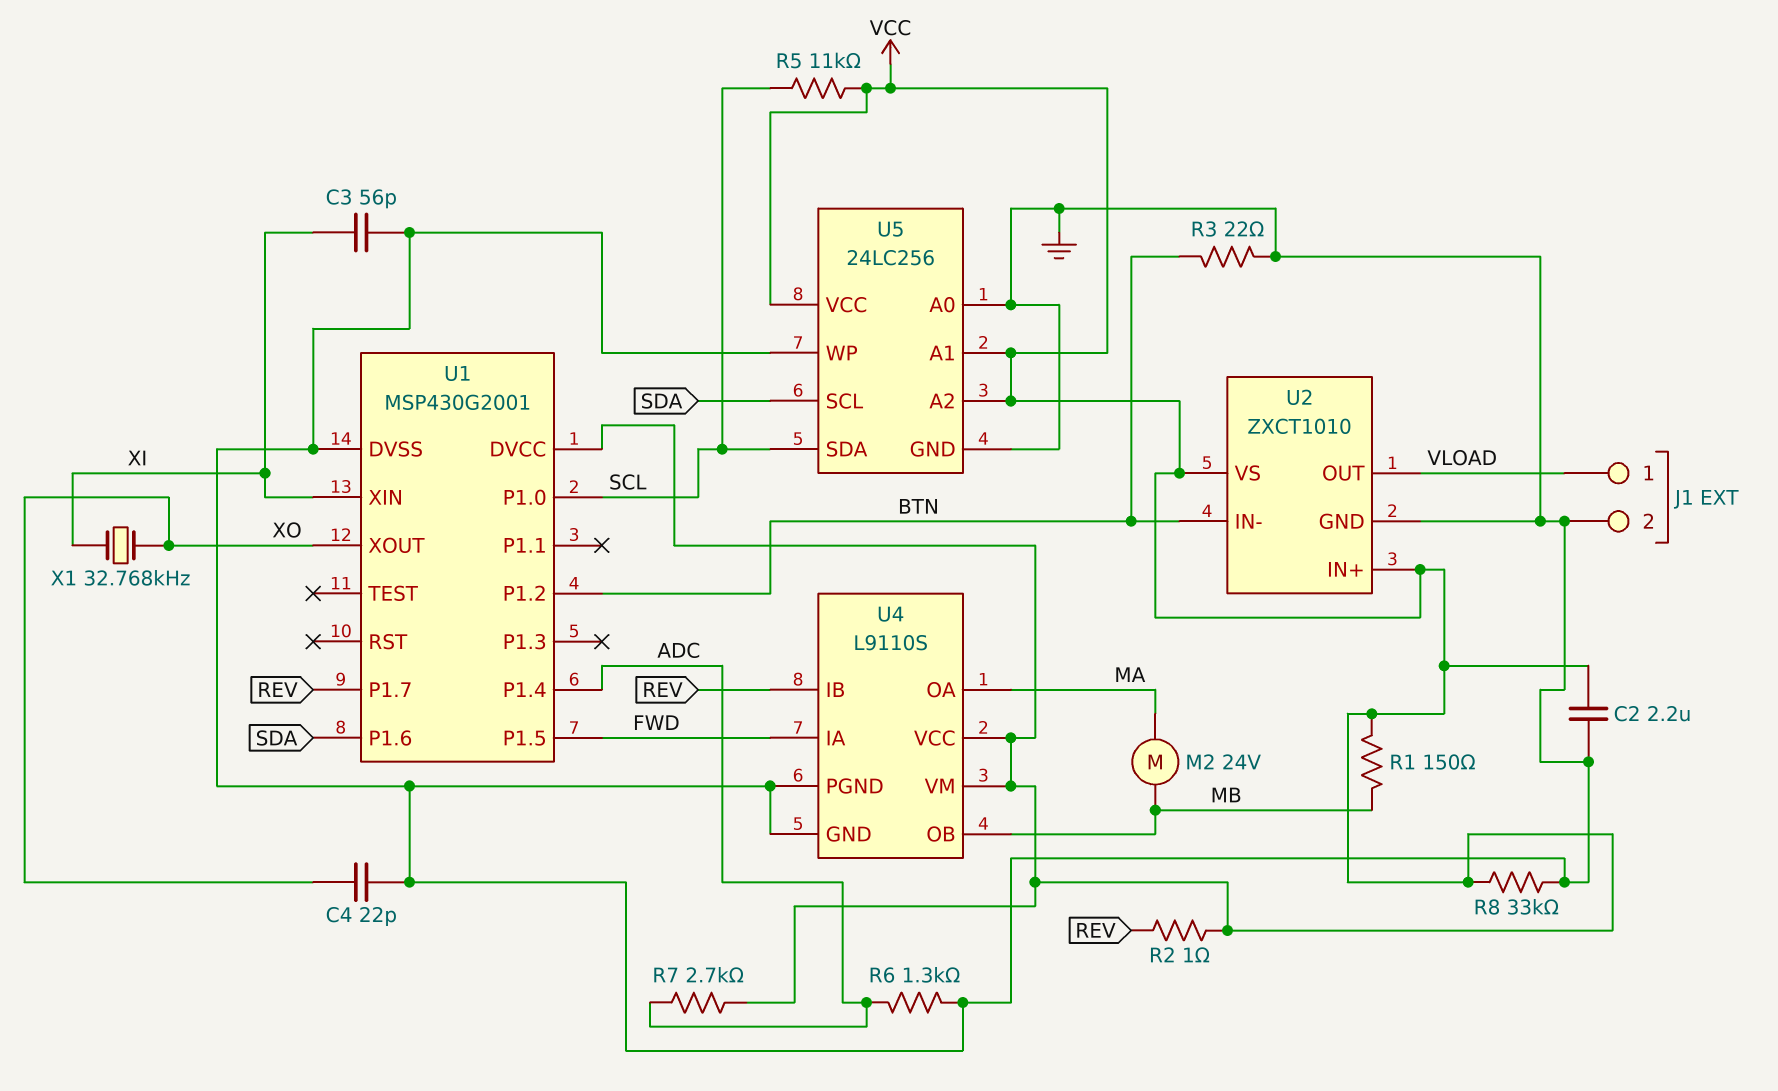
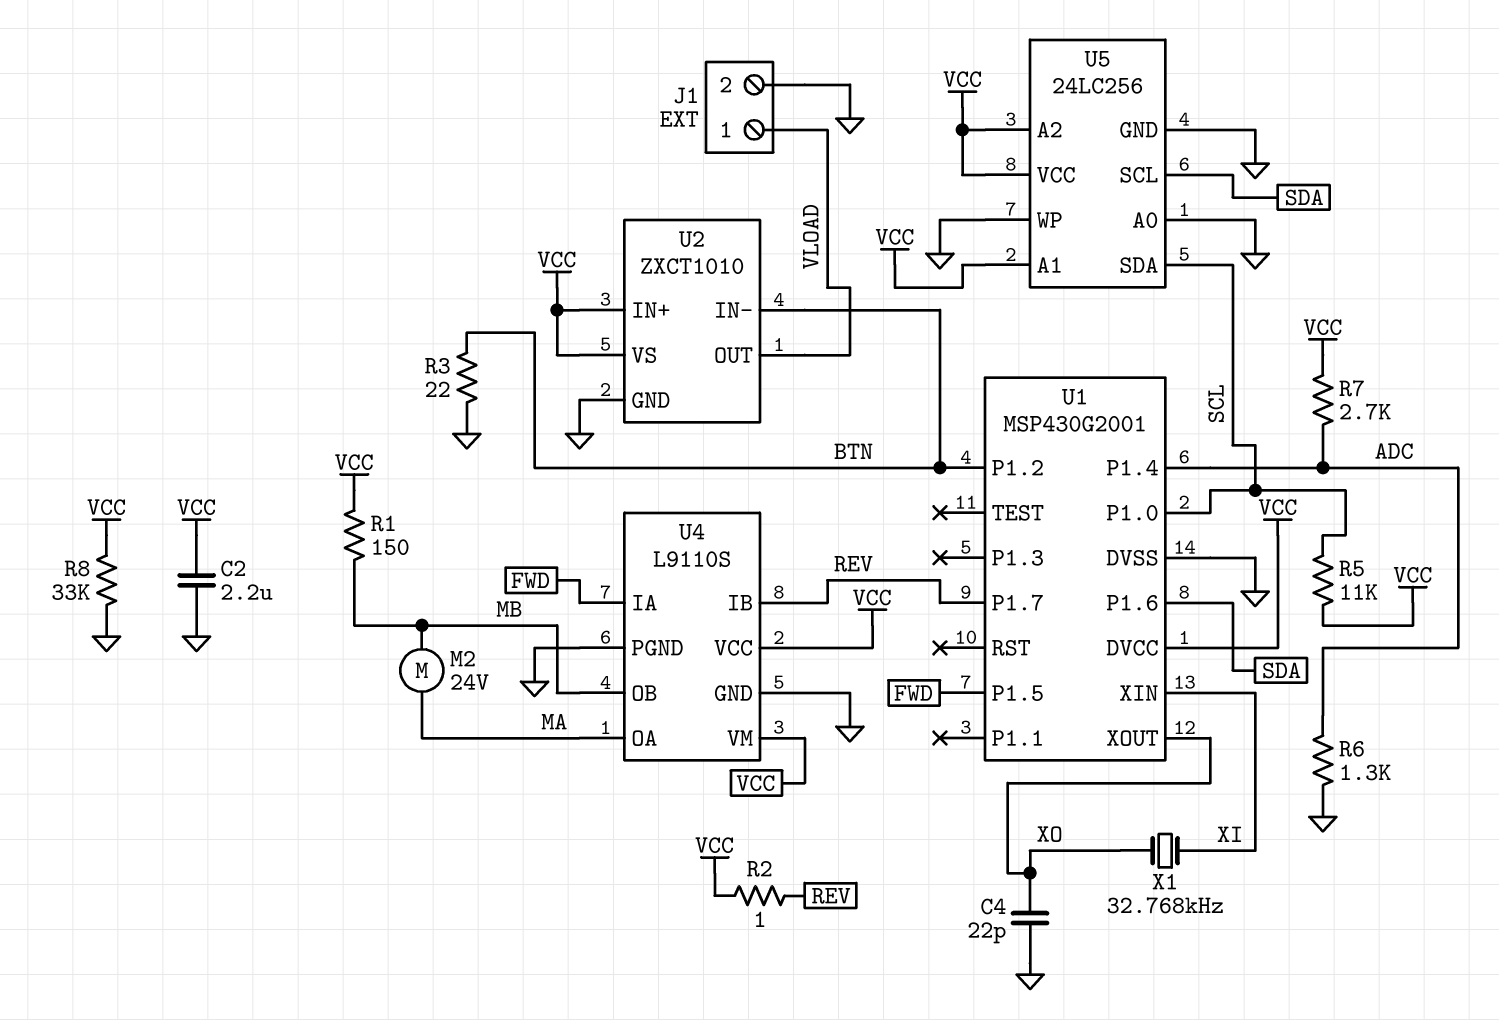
C3: 56pF (GND, XI) -> none

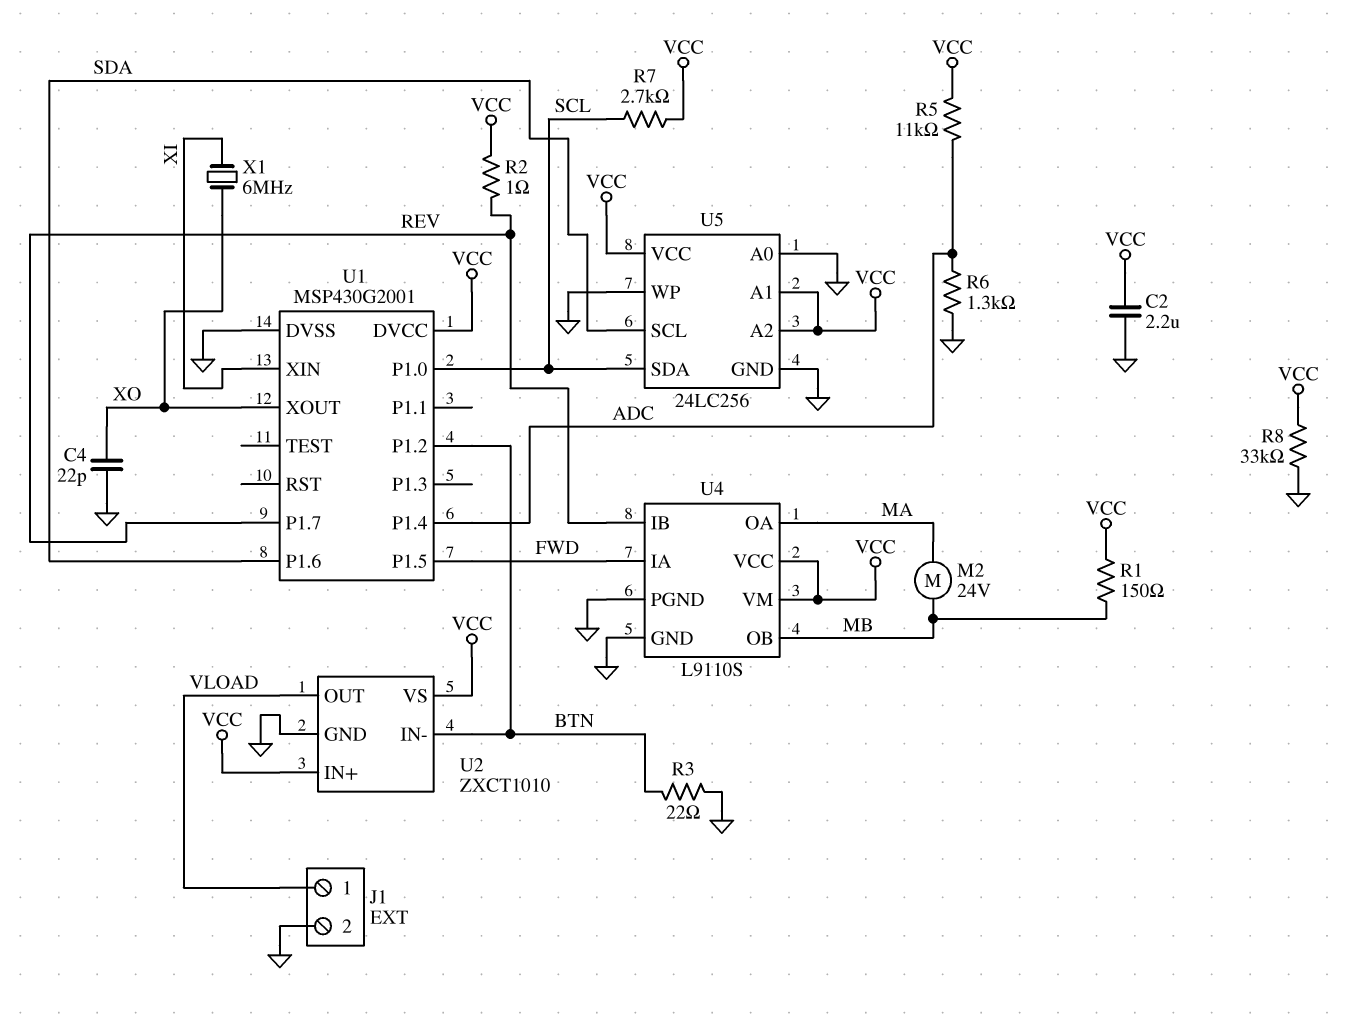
R5: 11k (SCL, VCC) -> 11k (ADC, VCC)
R7: 2.7k (ADC, VCC) -> 2.7k (SCL, VCC)
X1: 32.768kHz (XI, XO) -> 6MHz (XI, XO)

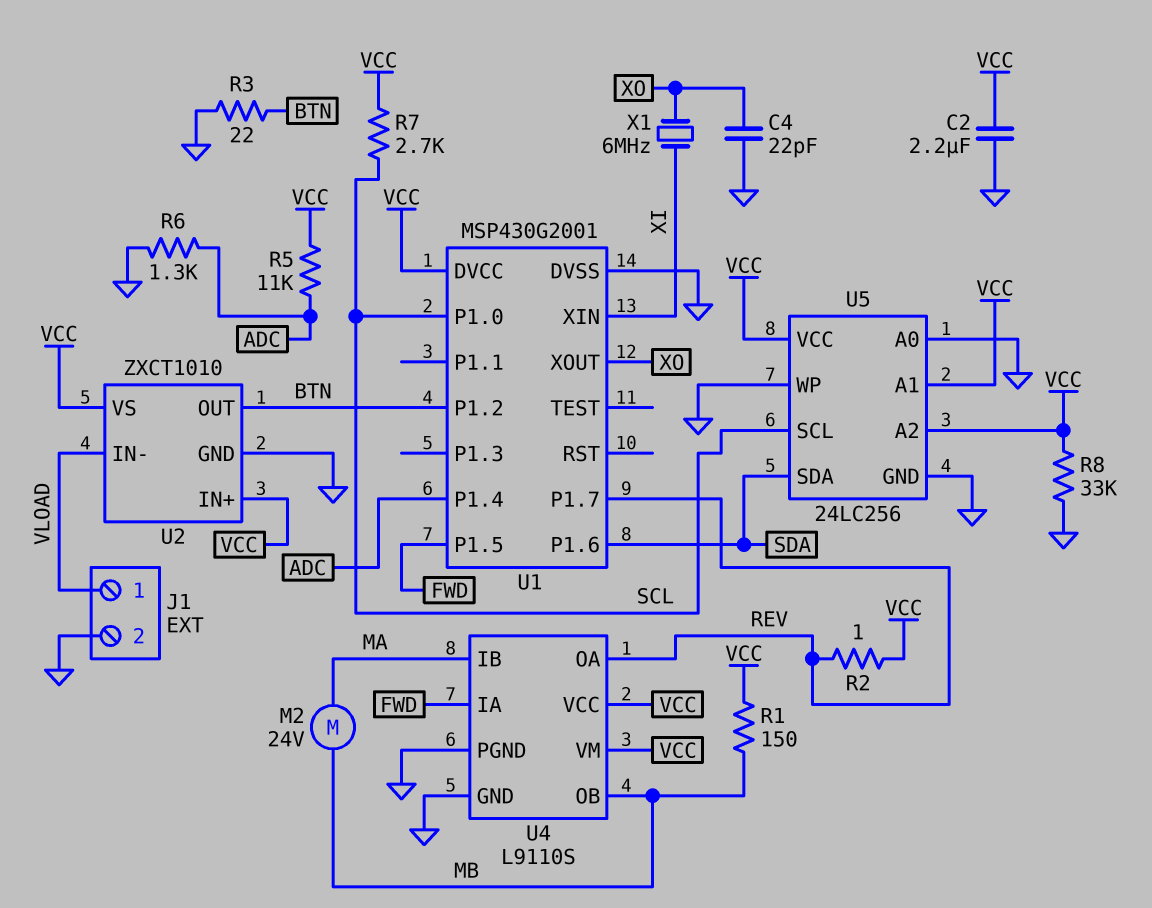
U2 pin IN-: BTN -> VLOAD
U2 pin OUT: VLOAD -> BTN
U4 pin IB: REV -> MA
U4 pin OA: MA -> REV
U5 pin SCL: SDA -> SCL
U5 pin SDA: SCL -> SDA

